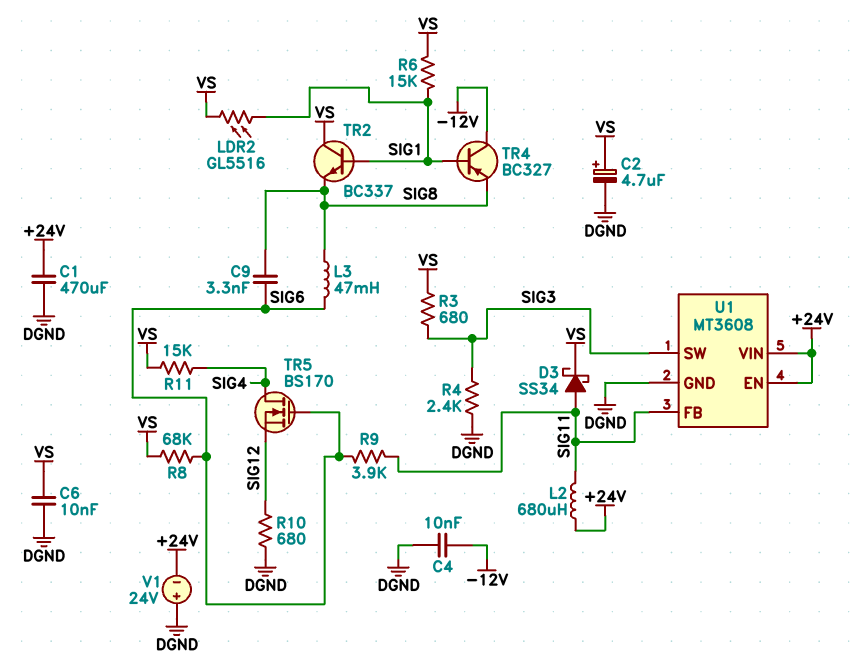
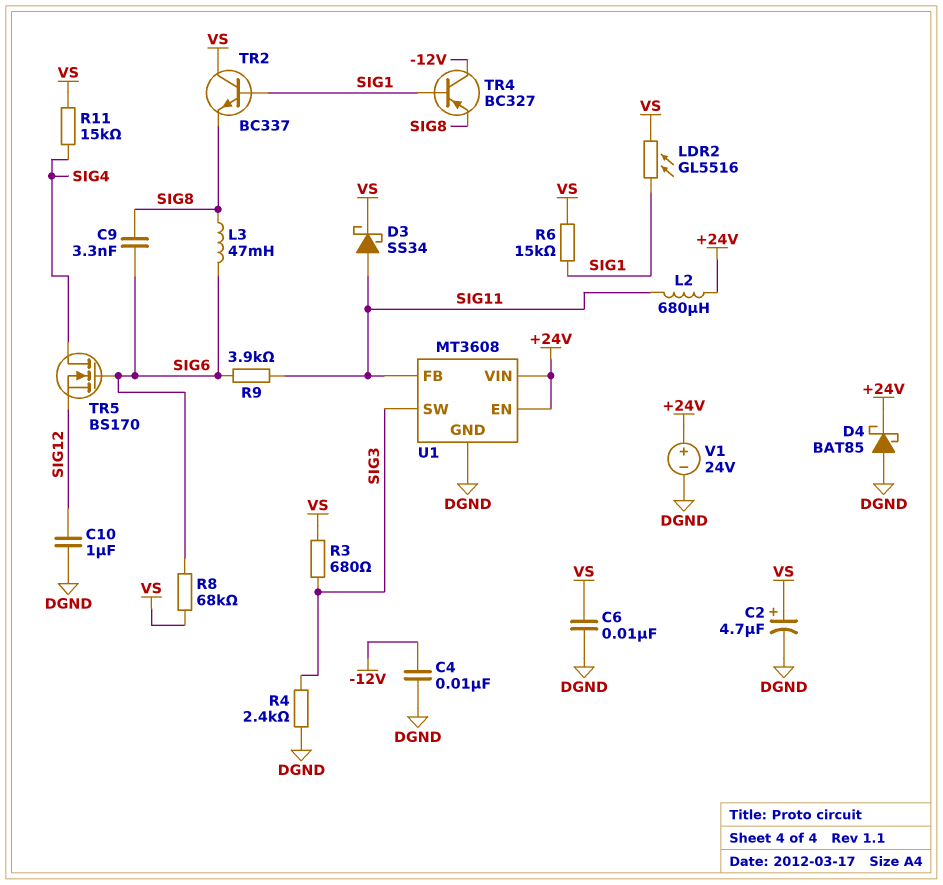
C1: 470uF (+24V, DGND) -> none
C10: none -> 1uF (DGND, SIG12)
D4: none -> schottky BAT85 (A DGND, K +24V)
R10: 680 (DGND, SIG12) -> none
V1: 24V (plus DGND, minus +24V) -> 24V (plus +24V, minus DGND)

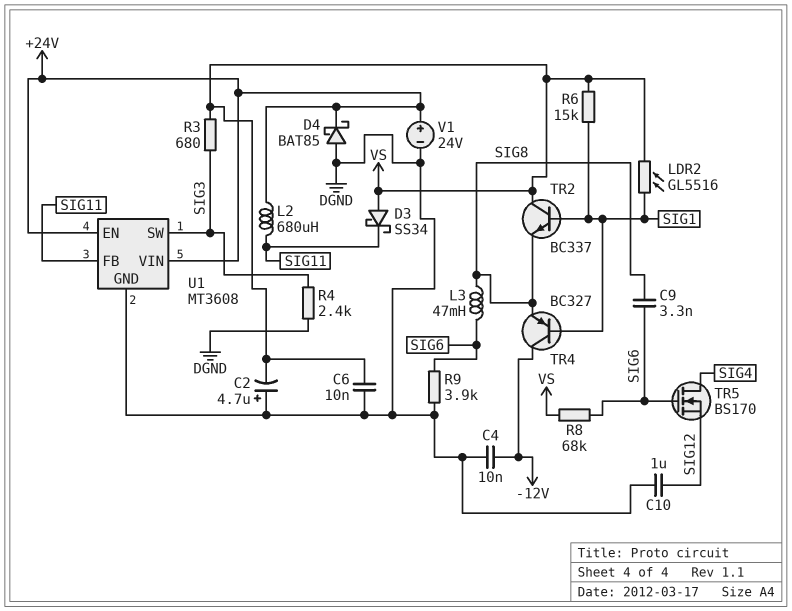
C2: 4.7uF (plus VS, minus DGND) -> 4.7uF (plus DGND, minus VS)
D3: schottky SS34 (A SIG11, K VS) -> schottky SS34 (A VS, K SIG11)
R9: 3.9k (SIG6, SIG11) -> 3.9k (DGND, SIG6)
R11: 15k (SIG4, VS) -> none

